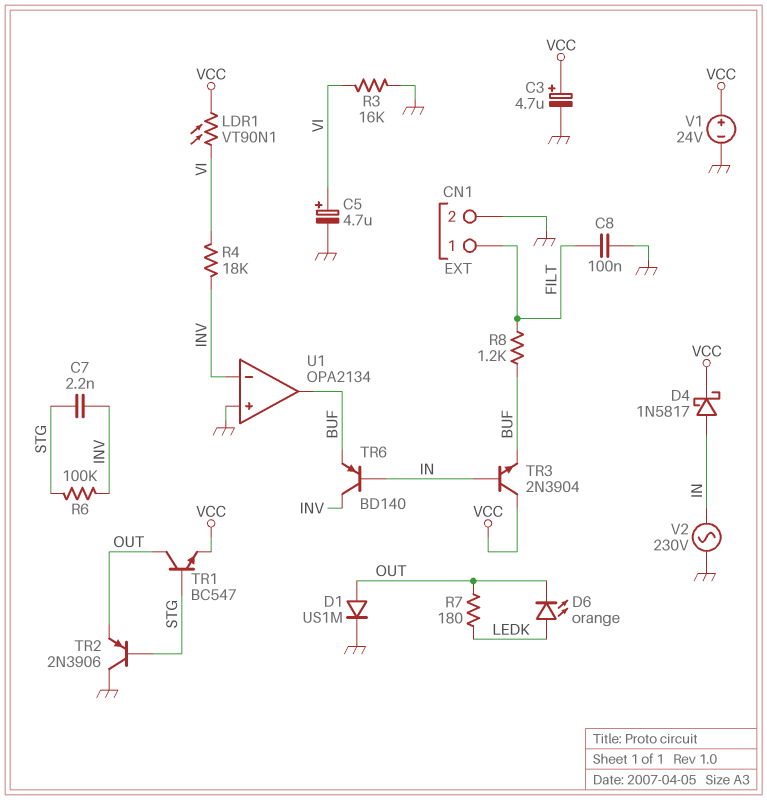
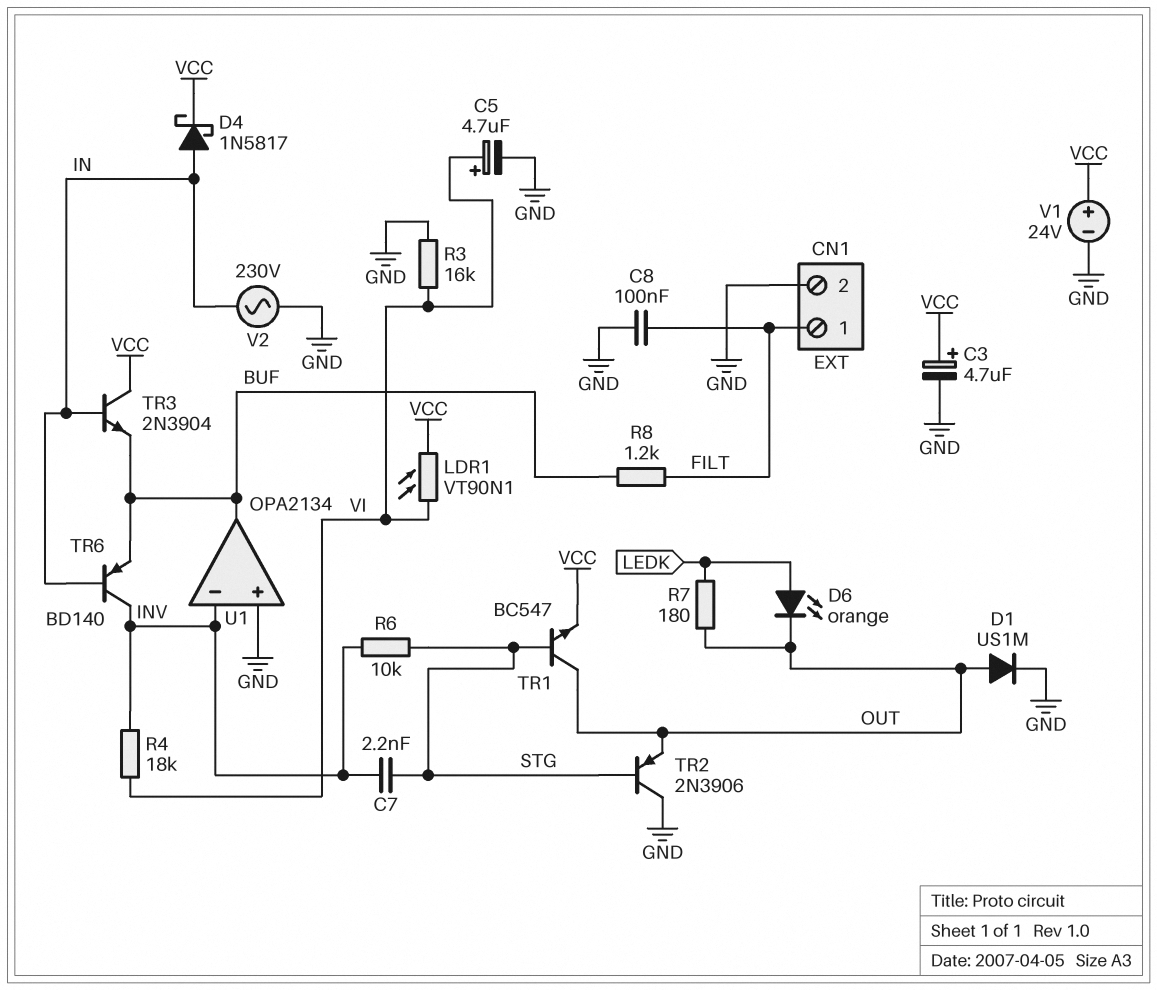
R6: 100k (INV, STG) -> 10k (INV, STG)

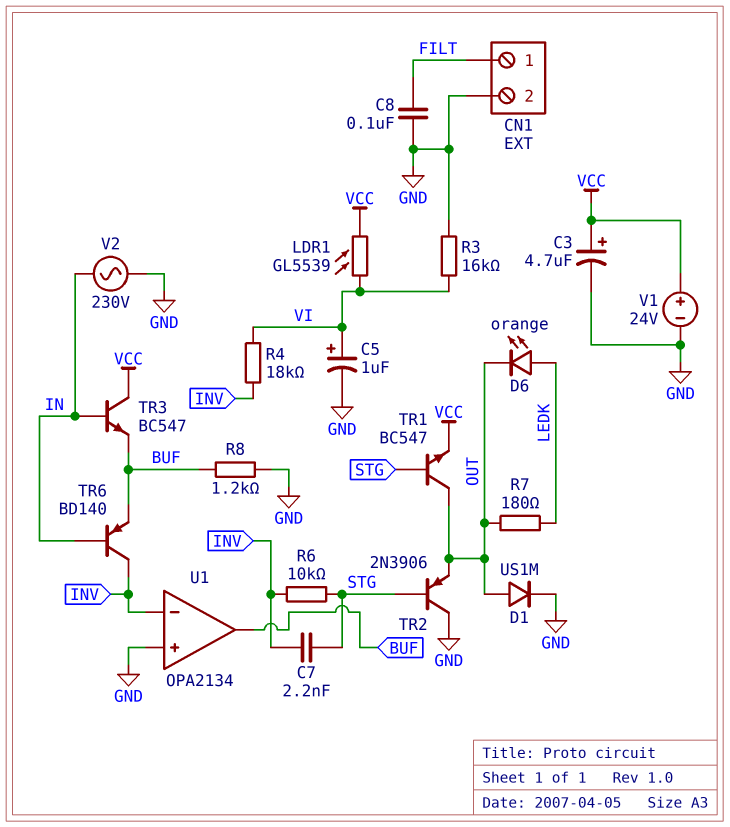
C5: 4.7uF (plus VI, minus GND) -> 1uF (plus VI, minus GND)
D4: schottky 1N5817 (A IN, K VCC) -> none
LDR1: VT90N1 (VCC, VI) -> GL5539 (VCC, VI)
R8: 1.2k (BUF, FILT) -> 1.2k (BUF, GND)
TR3: NPN 2N3904 (B IN, C VCC, E BUF) -> NPN BC547 (B IN, C VCC, E BUF)

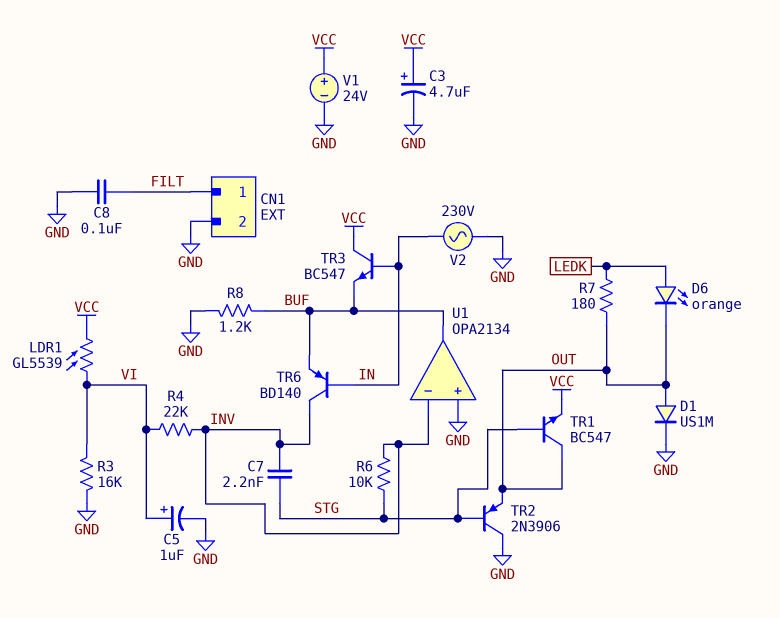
R4: 18k (INV, VI) -> 22k (INV, VI)

